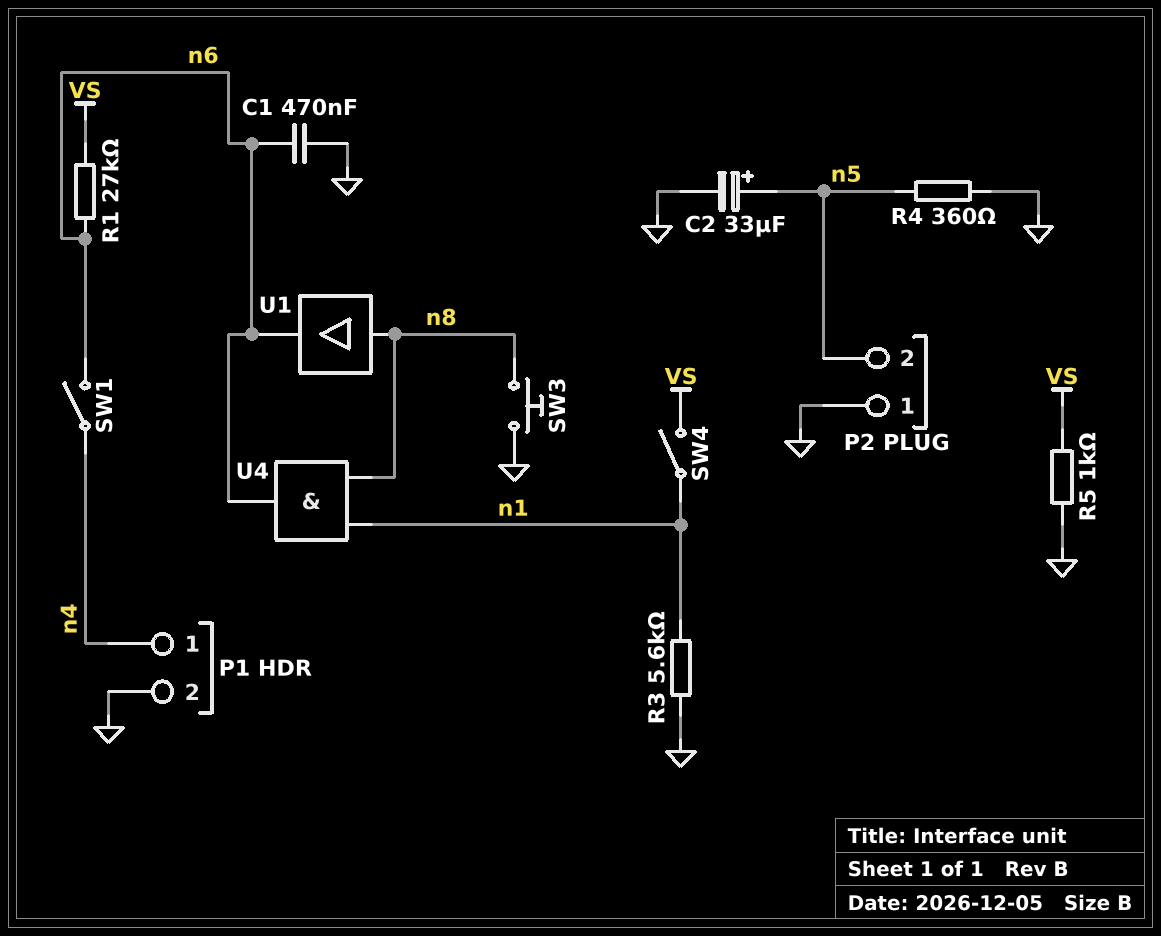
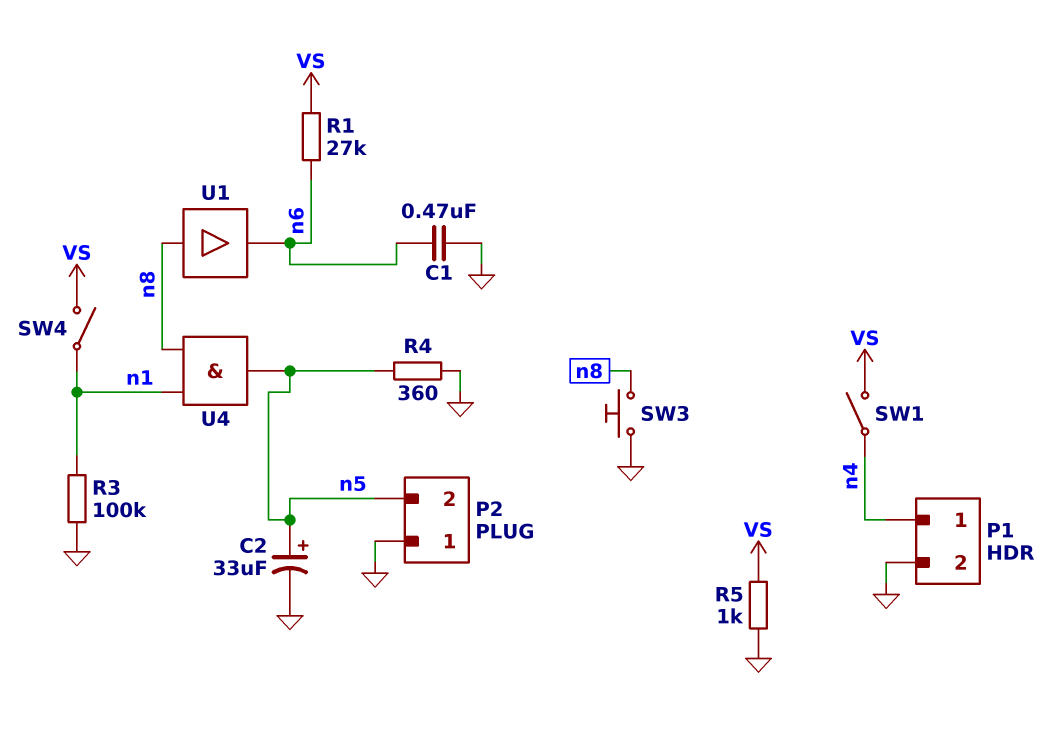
R3: 5.6k (GND, n1) -> 100k (GND, n1)
SW1: switch (n4, n6) -> switch (VS, n4)
U4: AND (in n1, in n8, out n6) -> AND (in n1, in n8, out n5)

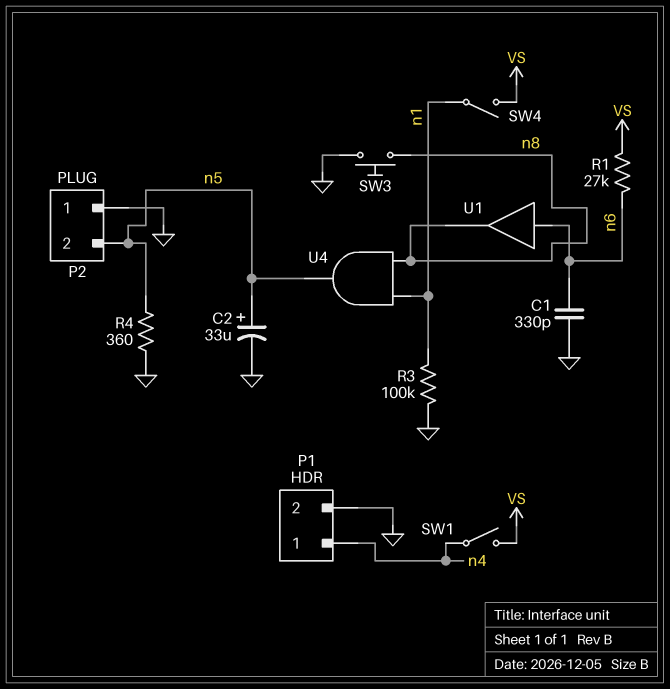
C1: 470nF (GND, n6) -> 330pF (GND, n6)
R5: 1k (GND, VS) -> none
U1: buffer (in n8, out n6) -> buffer (in n6, out n8)

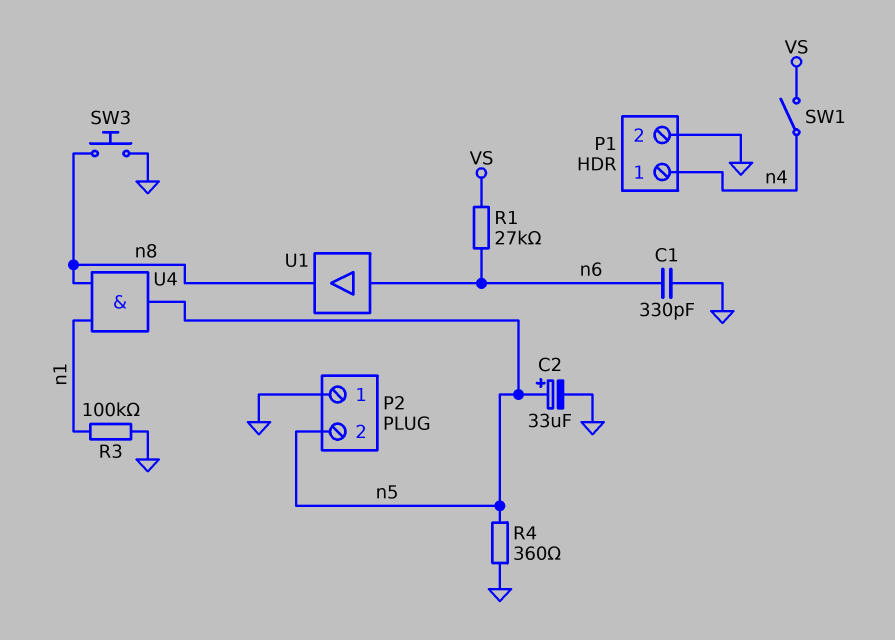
SW4: switch (VS, n1) -> none

